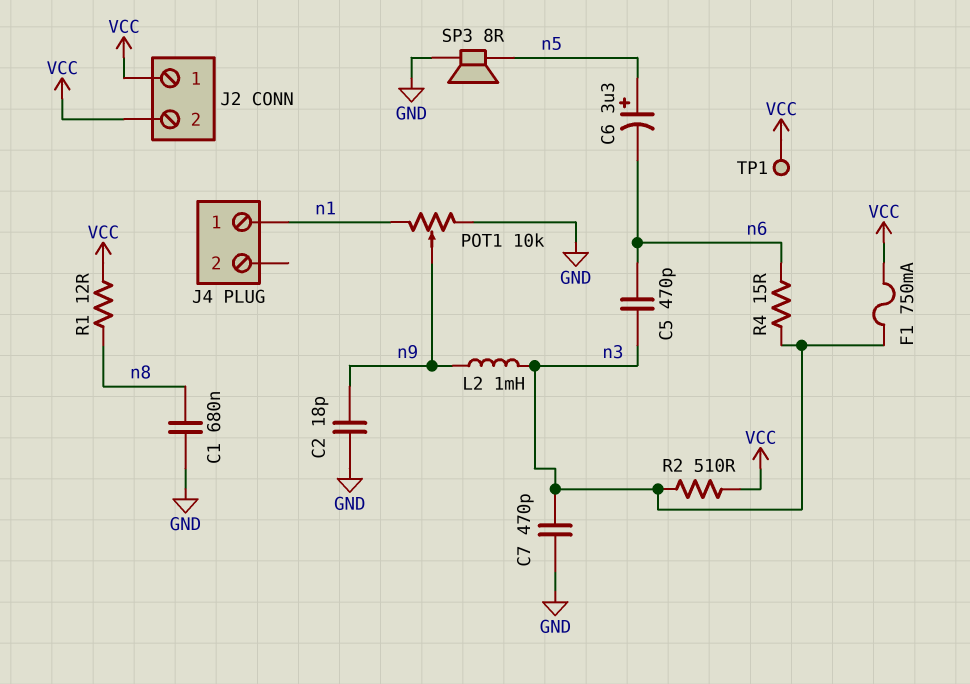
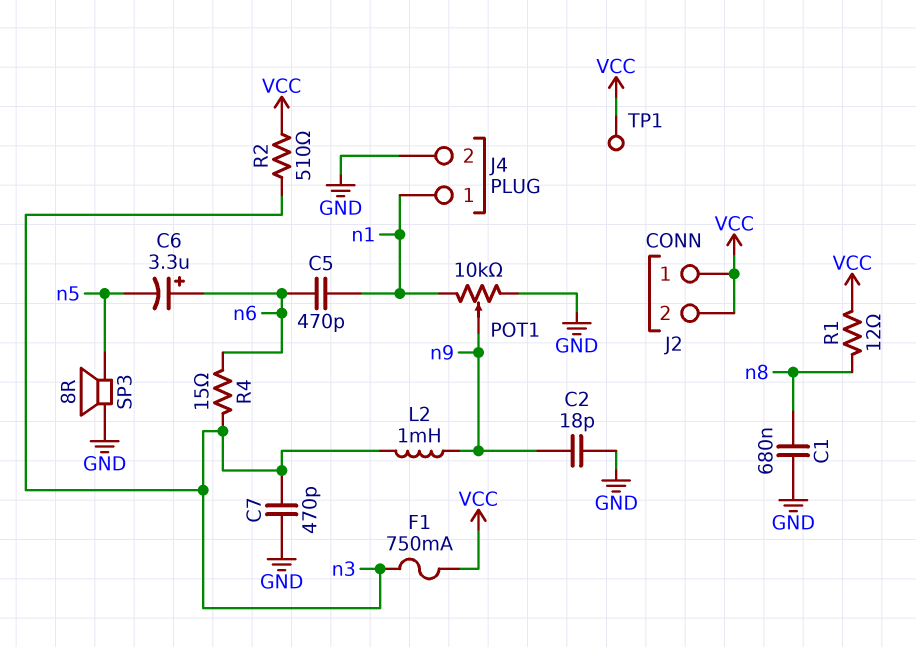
C5: 470pF (n3, n6) -> 470pF (n1, n6)
C6: 3.3uF (plus n5, minus n6) -> 3.3uF (plus n6, minus n5)
J4 pin 2: none -> GND

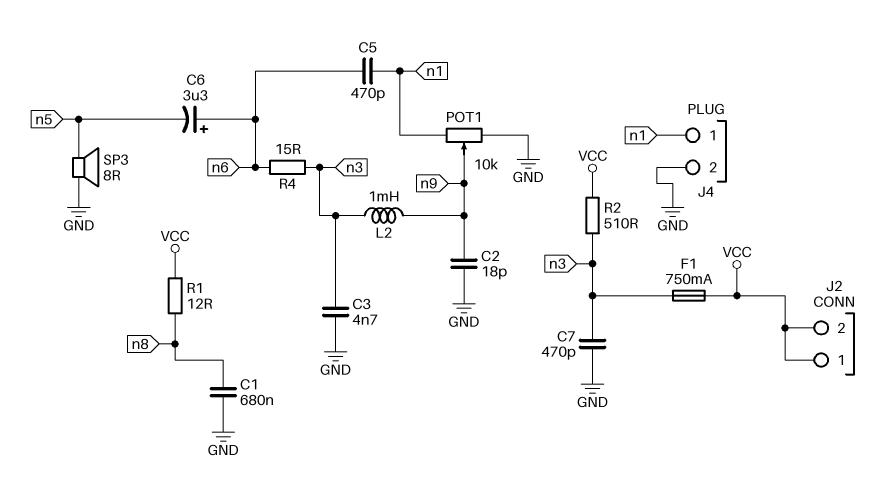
C3: none -> 4.7nF (GND, n3)
TP1: test point (VCC) -> none

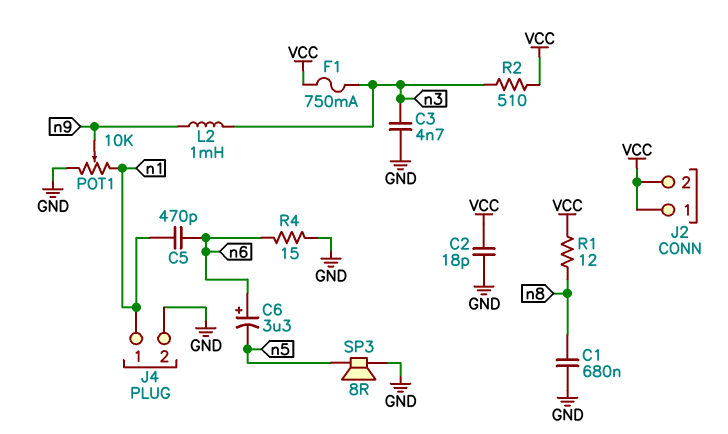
C2: 18pF (GND, n9) -> 18pF (GND, VCC)
C7: 470pF (GND, n3) -> none
R4: 15 (n3, n6) -> 15 (GND, n6)

